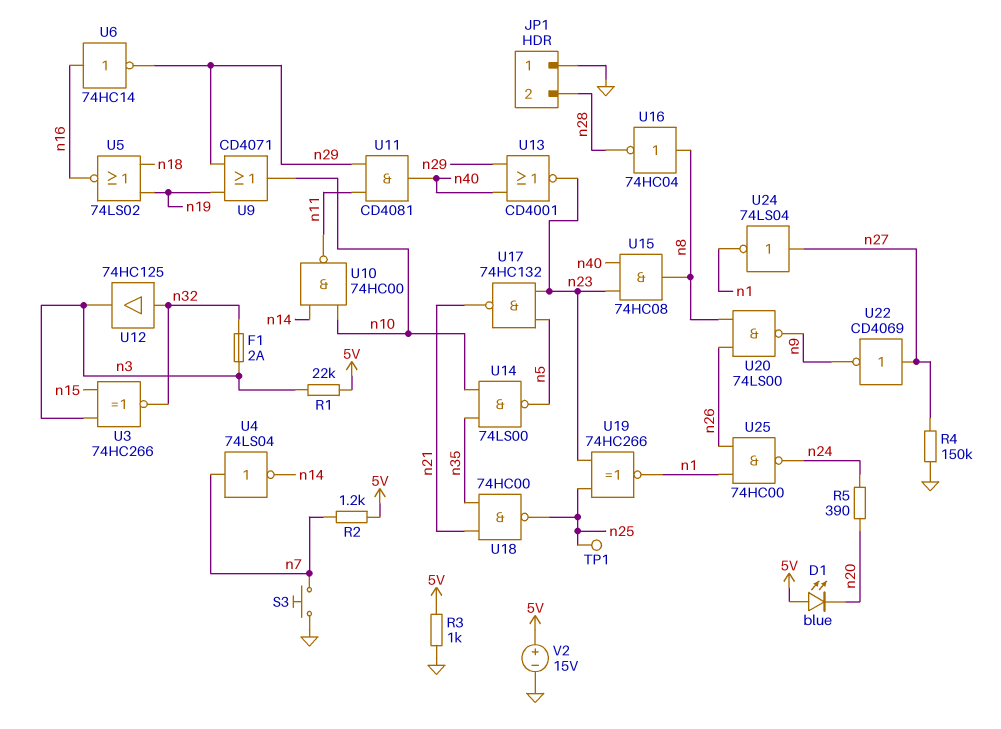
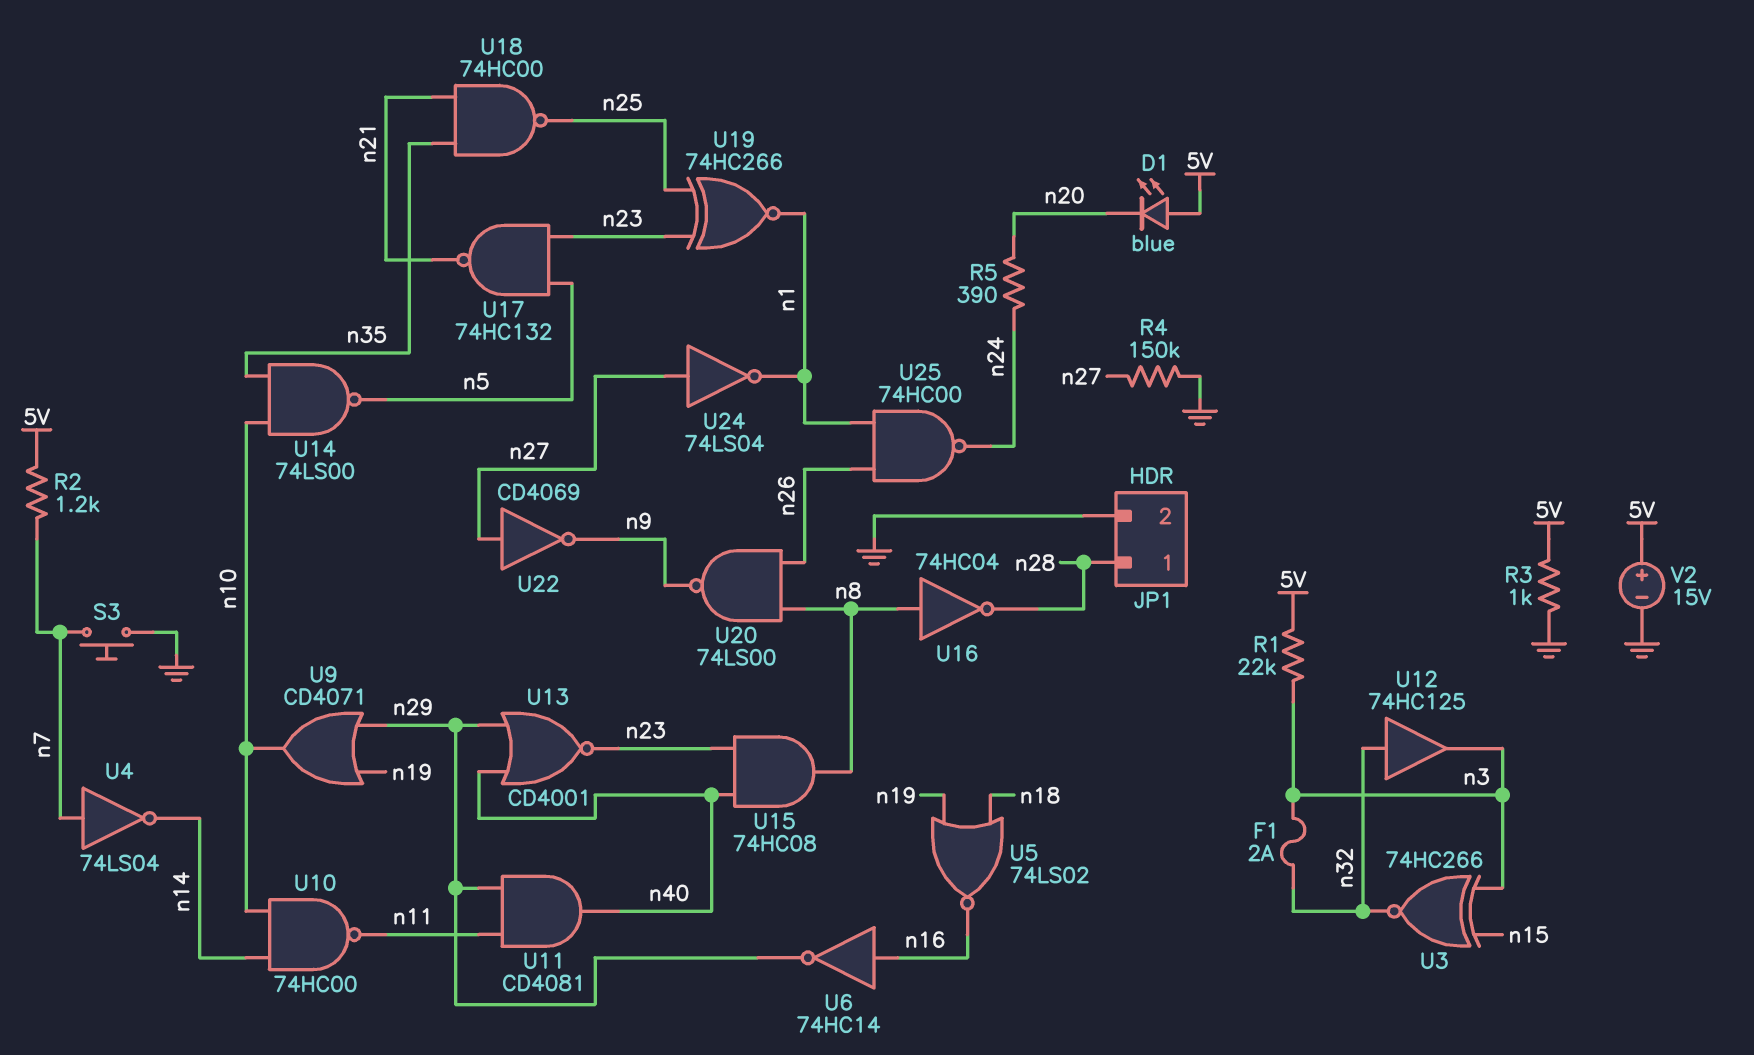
JP1 pin 1: GND -> n28
JP1 pin 2: n28 -> GND
TP1: test point (n25) -> none

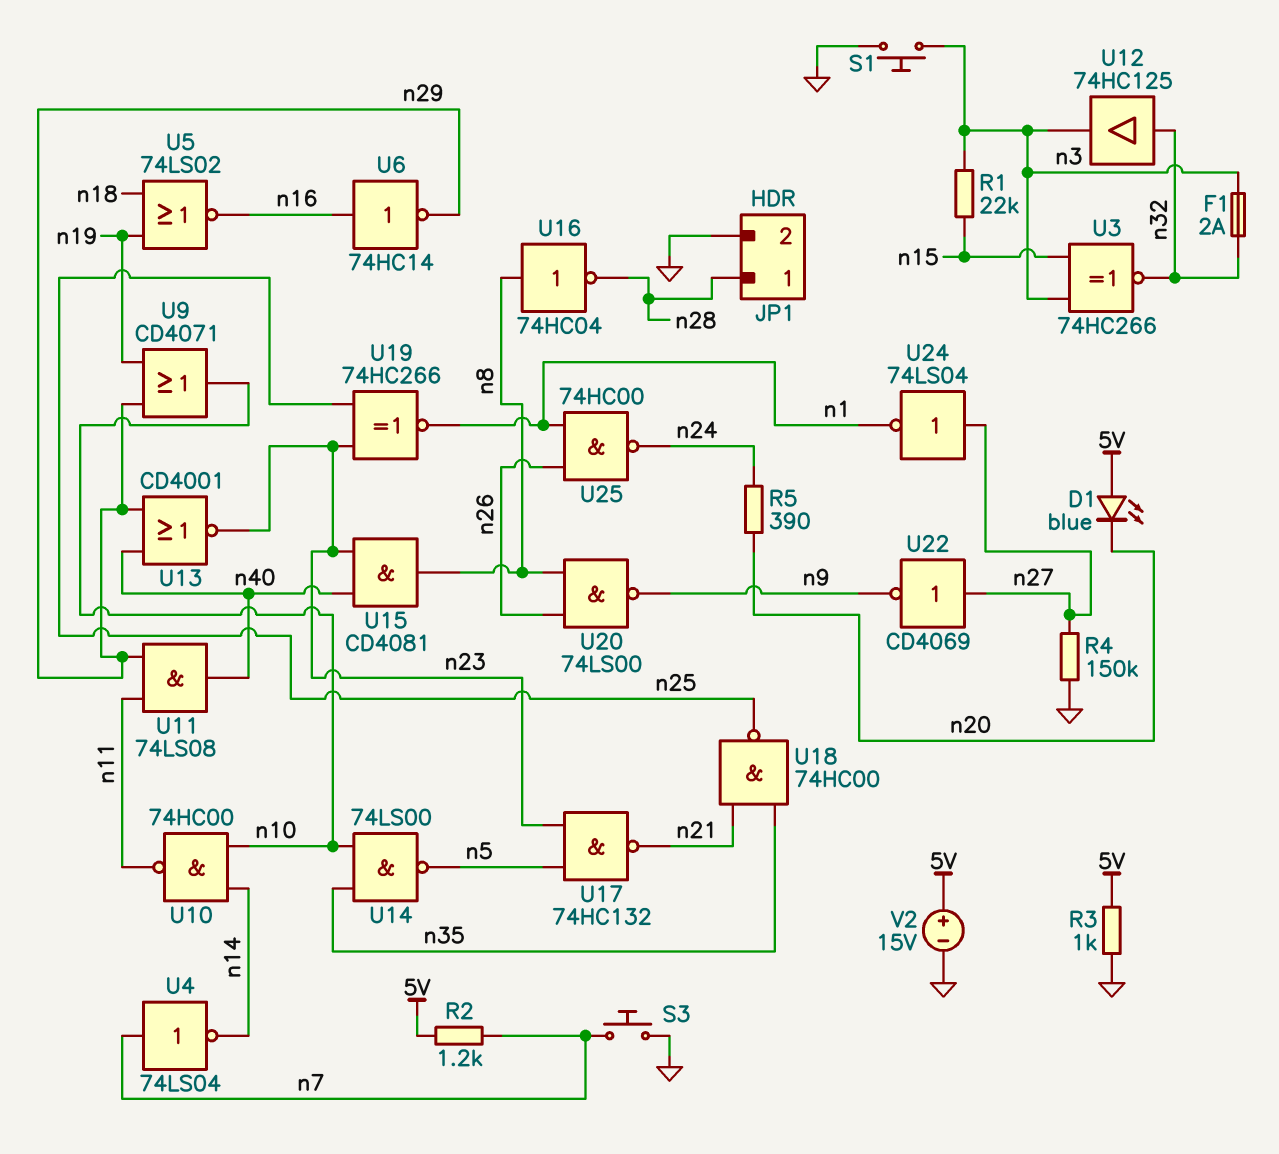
R1: 22k (5V, n3) -> 22k (n3, n15)
S1: none -> button (GND, n3)
U11: AND CD4081 (in n11, in n29, out n40) -> AND 74LS08 (in n11, in n29, out n40)
U15: AND 74HC08 (in n23, in n40, out n8) -> AND CD4081 (in n23, in n40, out n8)

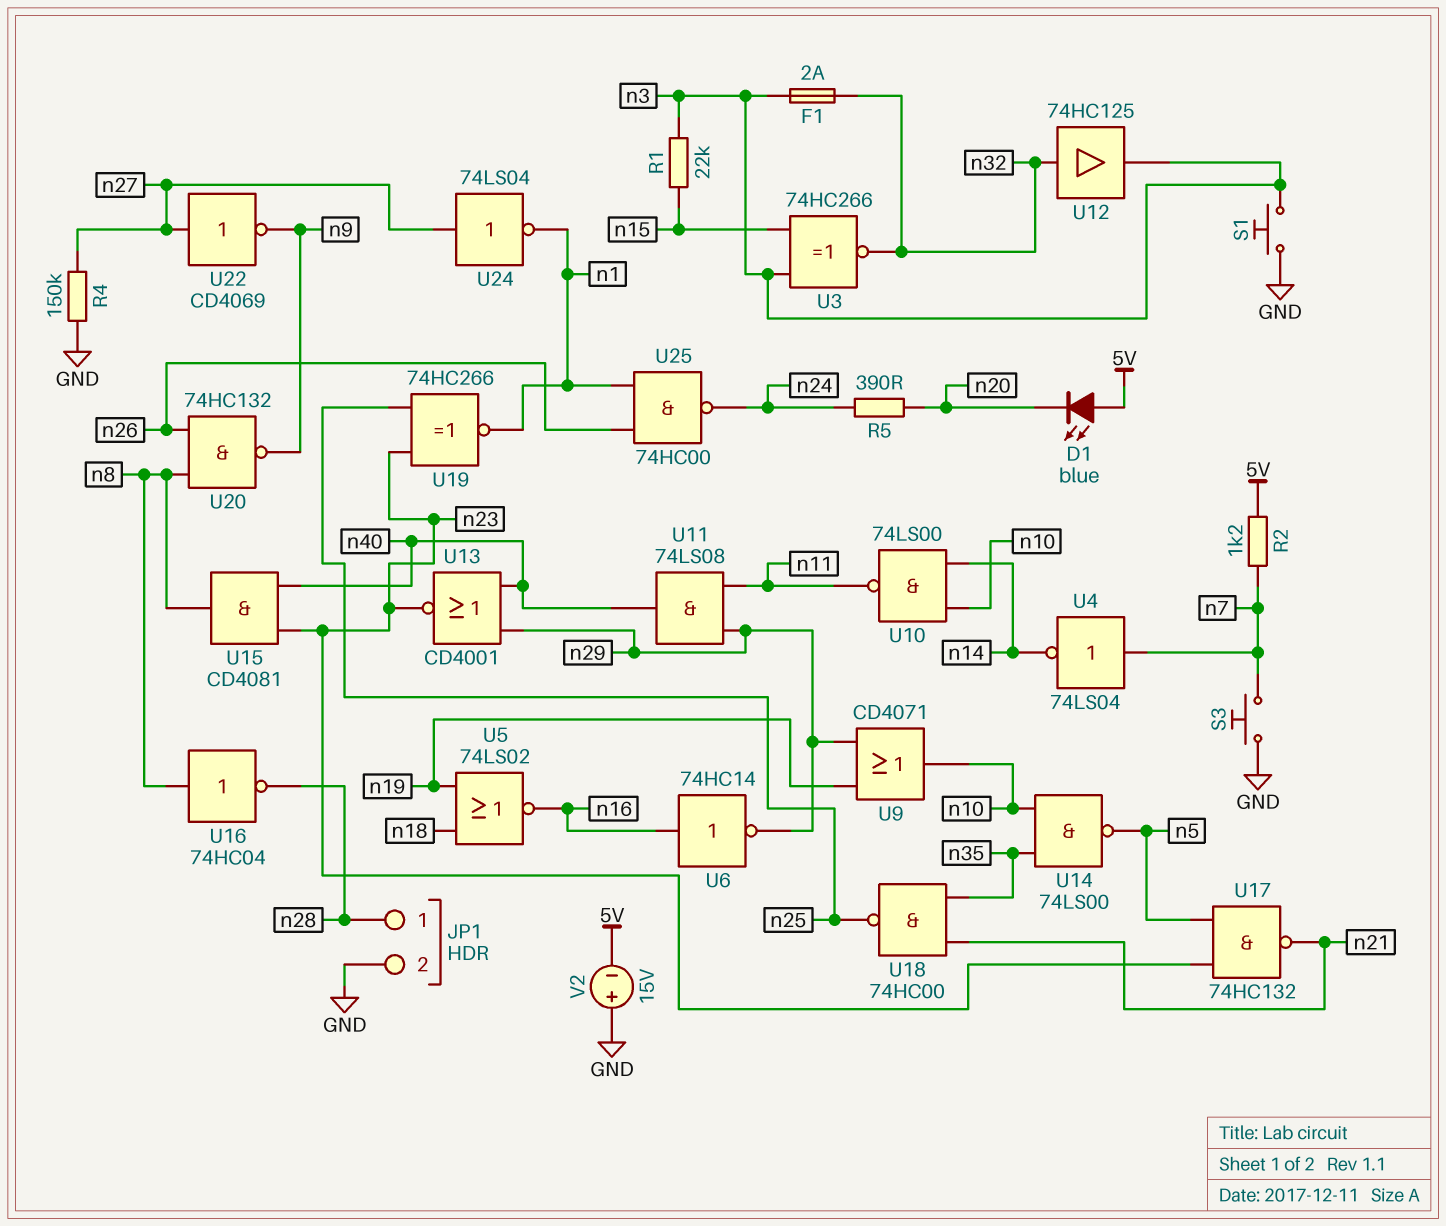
R3: 1k (5V, GND) -> none
U10: NAND 74HC00 (in n10, in n14, out n11) -> NAND 74LS00 (in n10, in n14, out n11)
U20: NAND 74LS00 (in n8, in n26, out n9) -> NAND 74HC132 (in n8, in n26, out n9)
V2: 15V (plus 5V, minus GND) -> 15V (plus GND, minus 5V)

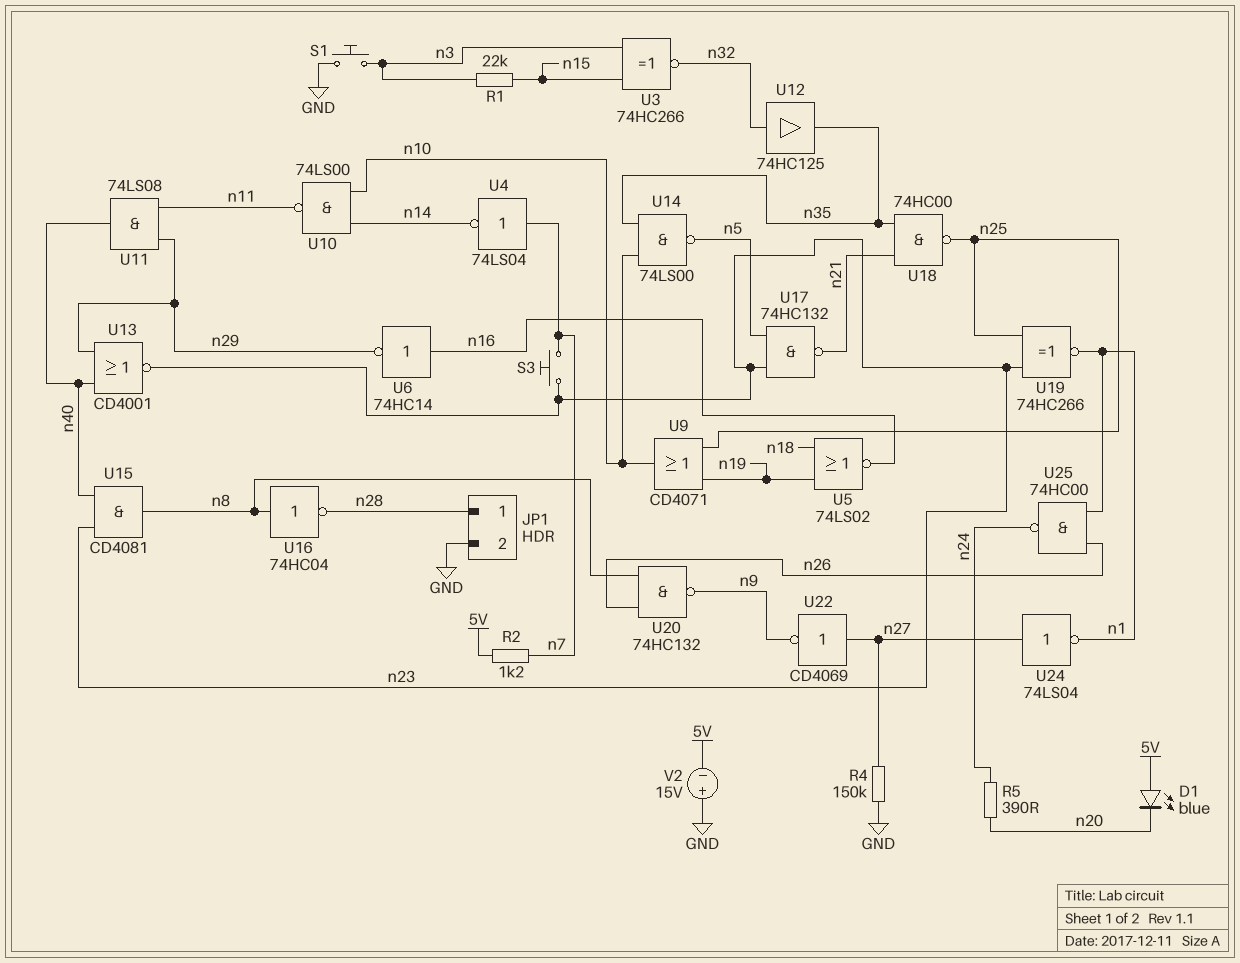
F1: 2A (n3, n32) -> none
S3: button (GND, n7) -> button (n7, n23)
U9: OR CD4071 (in n19, in n29, out n10) -> OR CD4071 (in n19, in n25, out n10)
U12: buffer 74HC125 (in n32, out n3) -> buffer 74HC125 (in n32, out n35)

